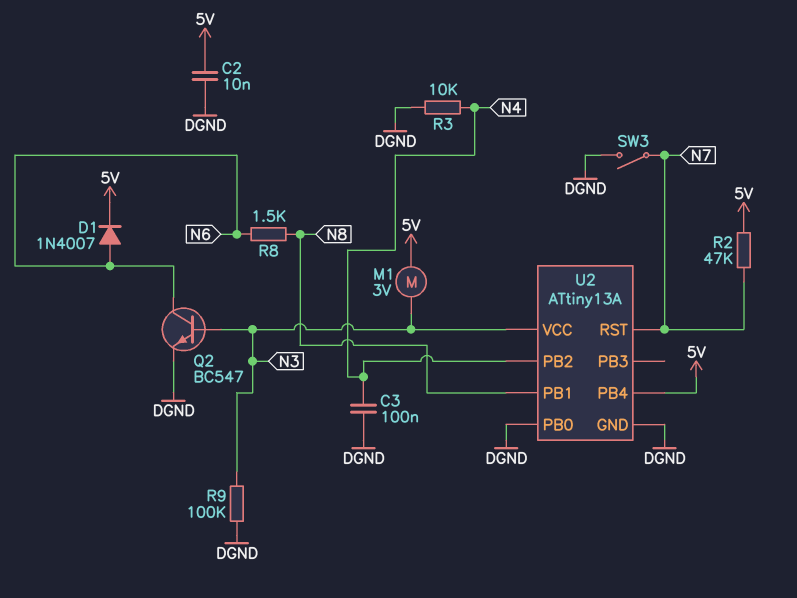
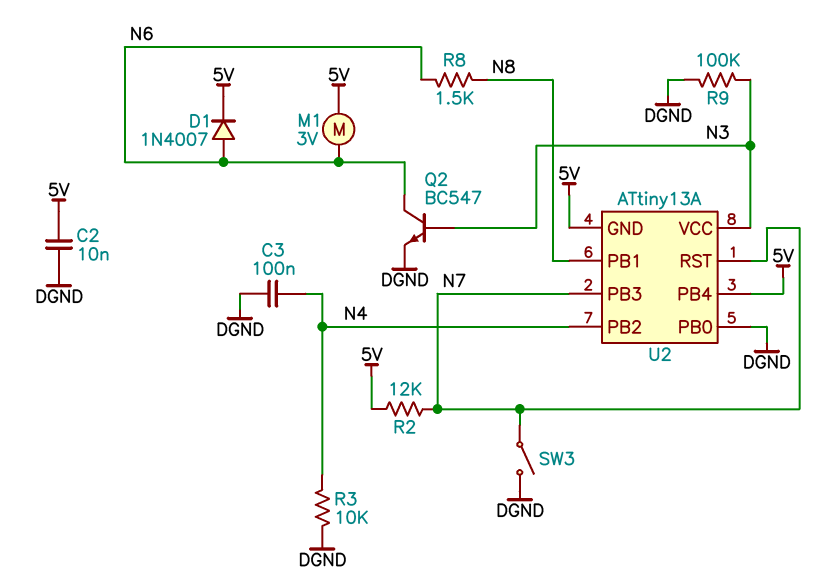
M1: motor 3V (5V, N3) -> motor 3V (5V, N6)
R2: 47k (5V, N7) -> 12k (5V, N7)
U2 pin GND: DGND -> 5V
U2 pin PB3: none -> N7

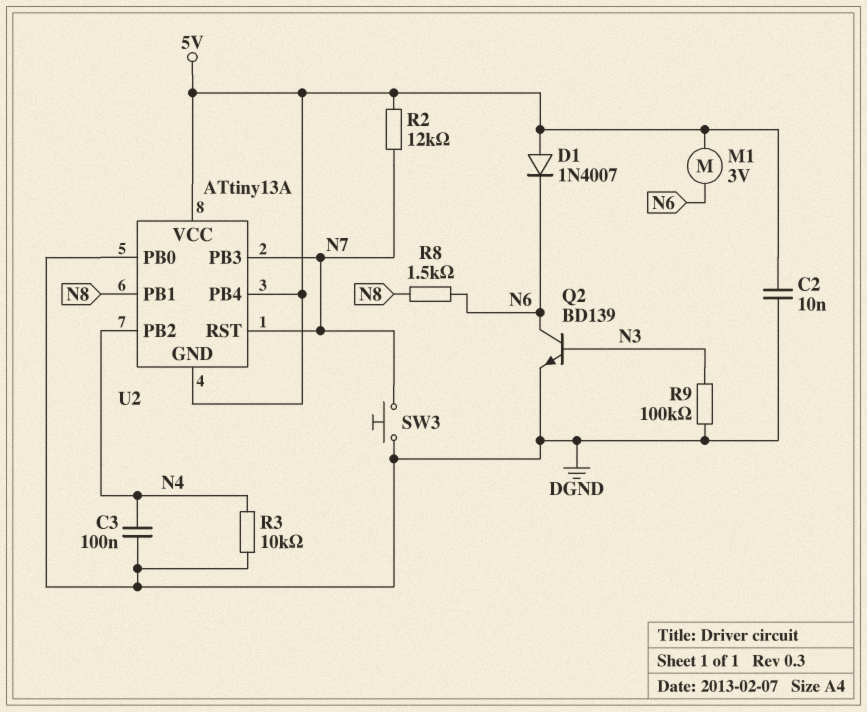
D1: diode 1N4007 (A N6, K 5V) -> diode 1N4007 (A 5V, K N6)
Q2: NPN BC547 (B N3, C N6, E DGND) -> NPN BD139 (B N3, C N6, E DGND)
SW3: switch (DGND, N7) -> button (DGND, N7)
U2 pin VCC: N3 -> 5V

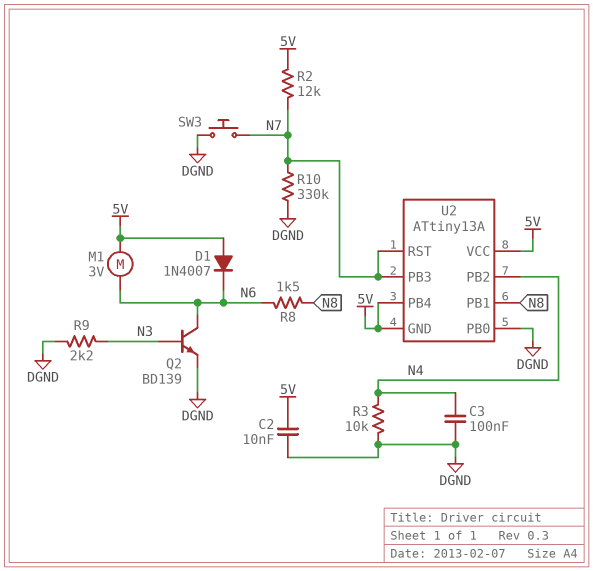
R9: 100k (DGND, N3) -> 2.2k (DGND, N3)
R10: none -> 330k (DGND, N7)

